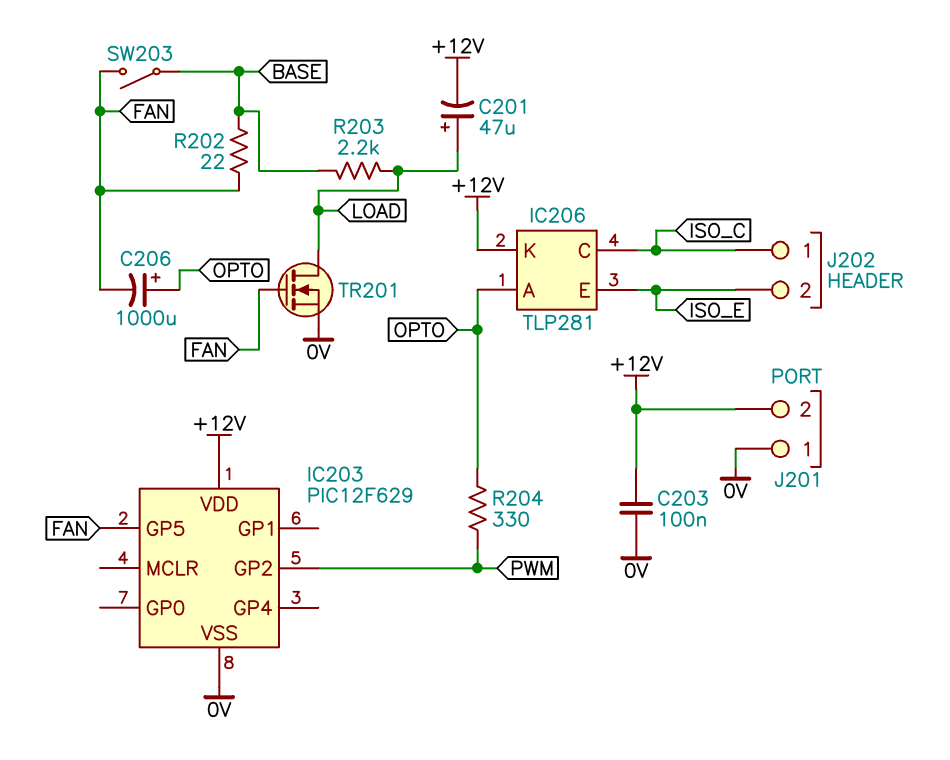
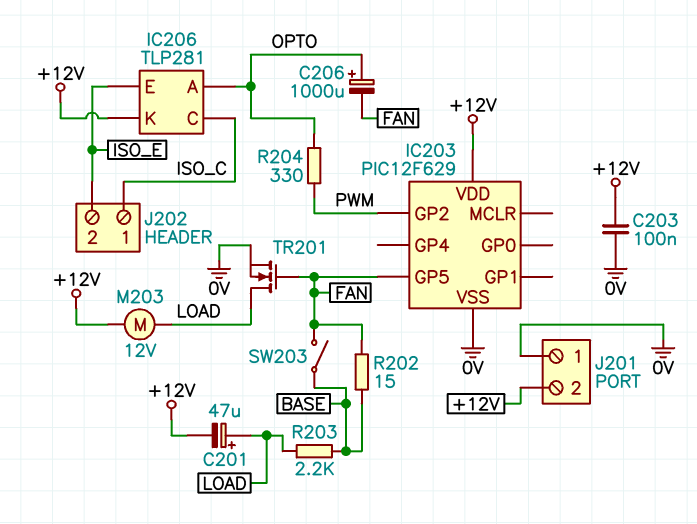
M203: none -> motor 12V (+12V, LOAD)
R202: 22 (BASE, FAN) -> 15 (BASE, FAN)

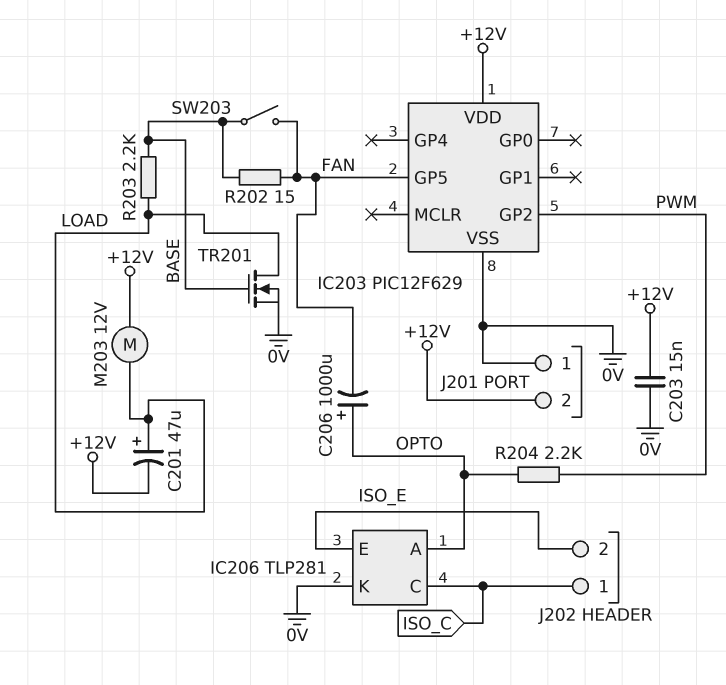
C203: 100nF (+12V, 0V) -> 15nF (+12V, 0V)
IC206 pin K: +12V -> 0V
R204: 330 (OPTO, PWM) -> 2.2k (OPTO, PWM)
TR201: NMOS (G FAN, D LOAD, S 0V) -> NMOS (G BASE, D LOAD, S 0V)

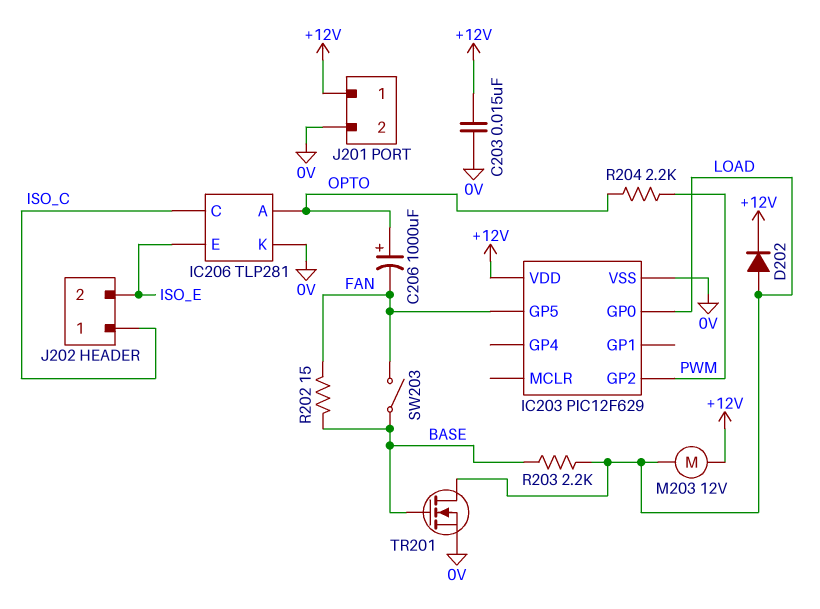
C201: 47uF (plus LOAD, minus +12V) -> none
D202: none -> diode (A LOAD, K +12V)
IC203 pin GP0: none -> LOAD
J201 pin 1: 0V -> +12V
J201 pin 2: +12V -> 0V

